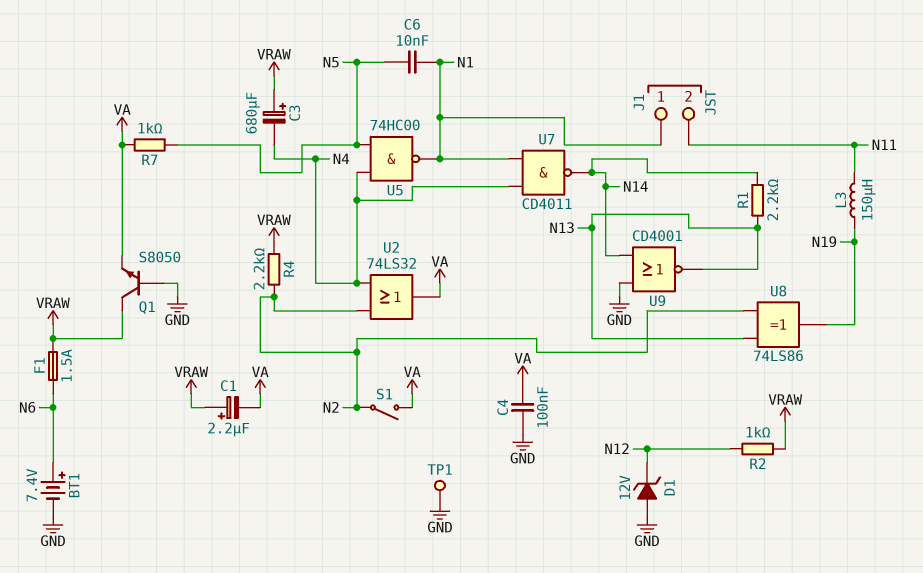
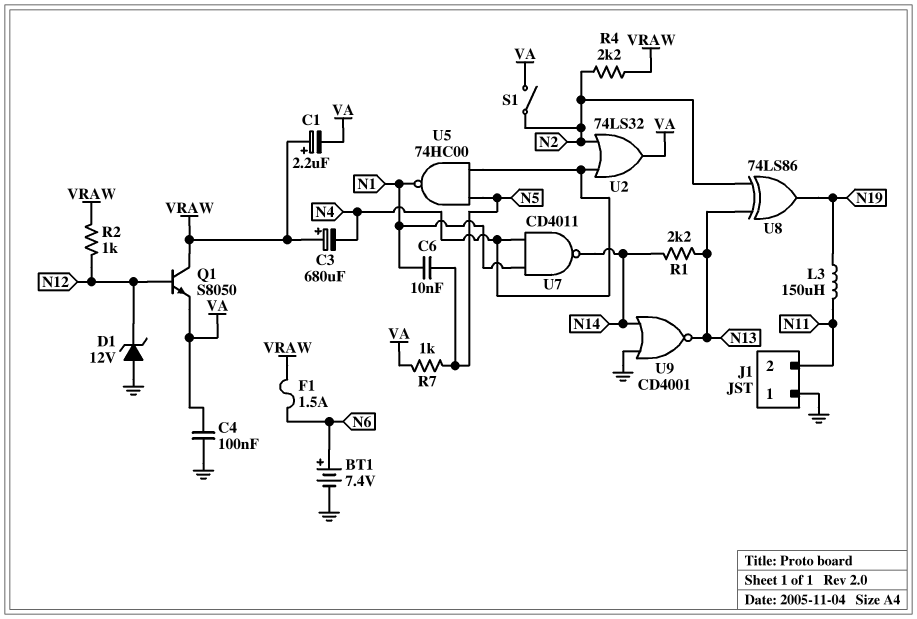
J1 pin 1: N1 -> GND
Q1: NPN S8050 (B GND, C VRAW, E VA) -> NPN S8050 (B N12, C VRAW, E VA)
TP1: test point (GND) -> none

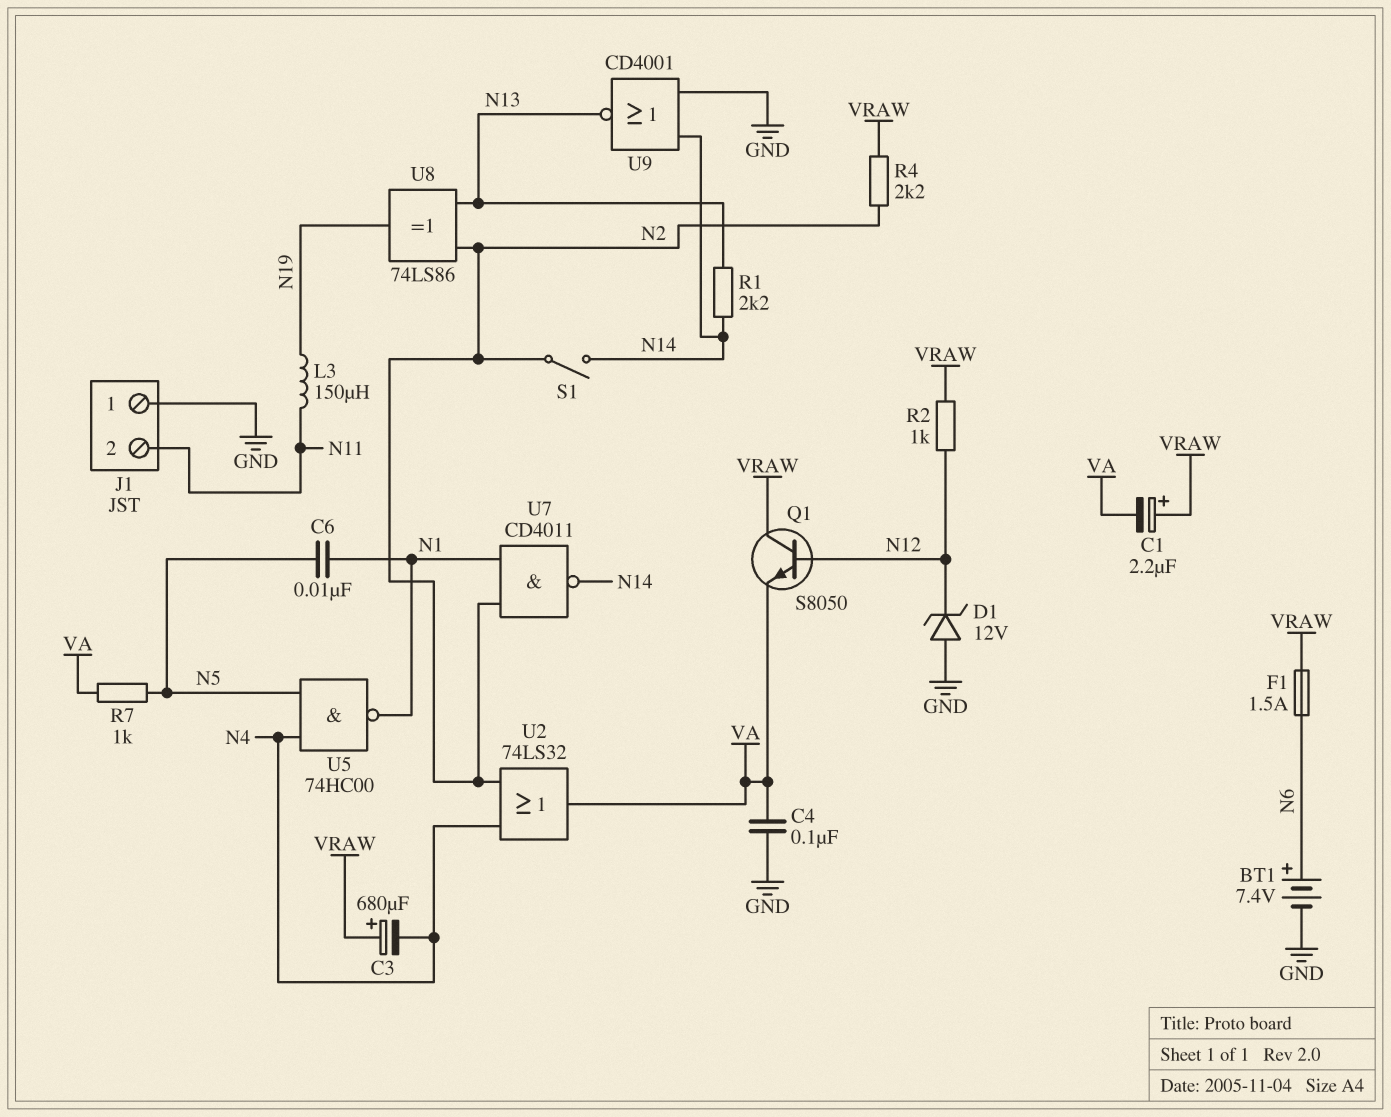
S1: switch (N2, VA) -> switch (N2, N14)
U7: NAND CD4011 (in N1, in N4, out N14) -> NAND CD4011 (in N1, in N2, out N14)

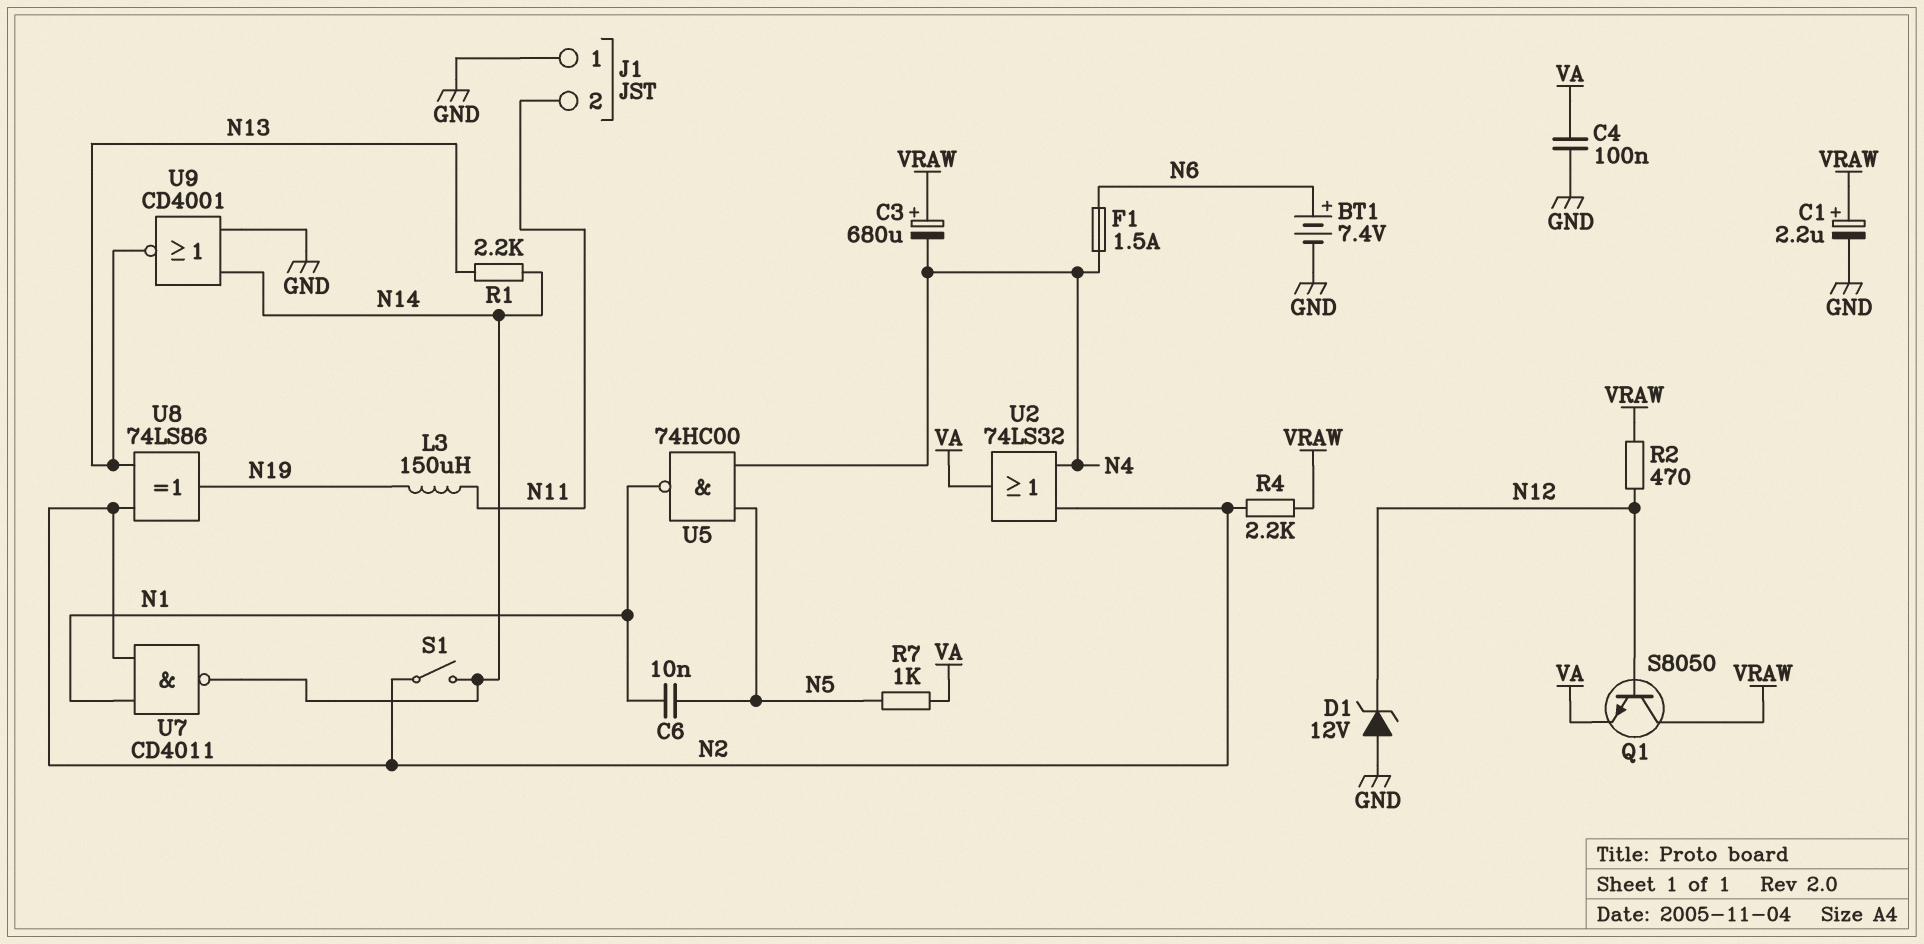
C1: 2.2uF (plus VRAW, minus VA) -> 2.2uF (plus VRAW, minus GND)
F1: 1.5A (N6, VRAW) -> 1.5A (N4, N6)
R2: 1k (N12, VRAW) -> 470 (N12, VRAW)

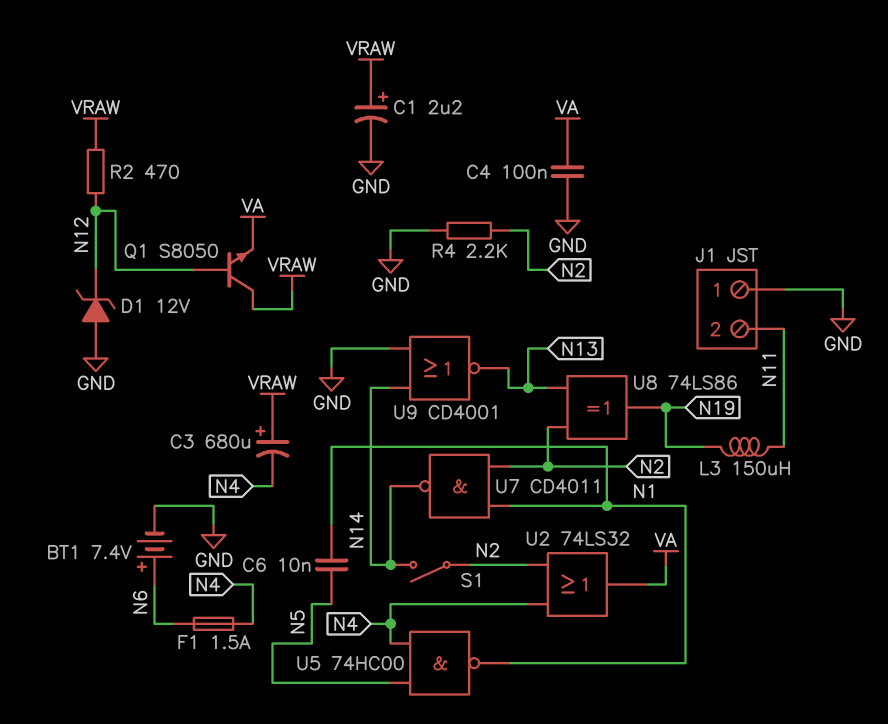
R1: 2.2k (N13, N14) -> none
R4: 2.2k (N2, VRAW) -> 2.2k (GND, N2)
R7: 1k (N5, VA) -> none

